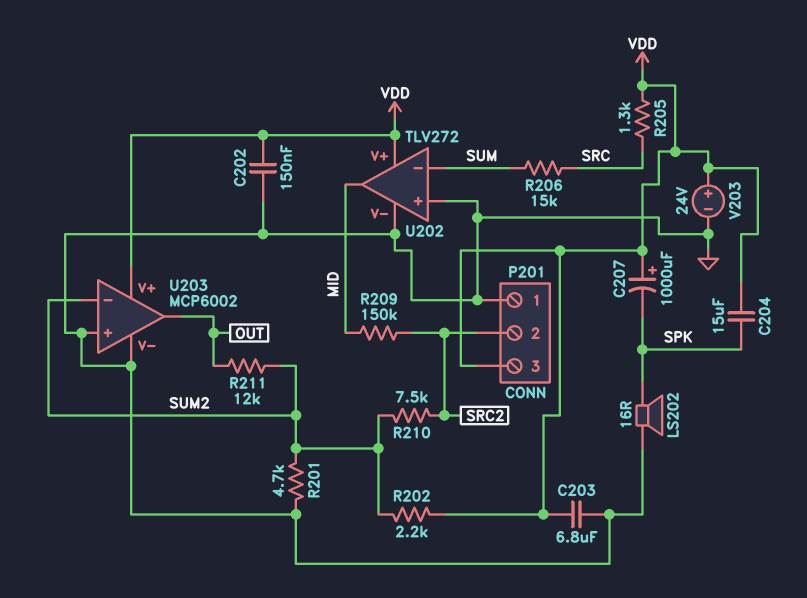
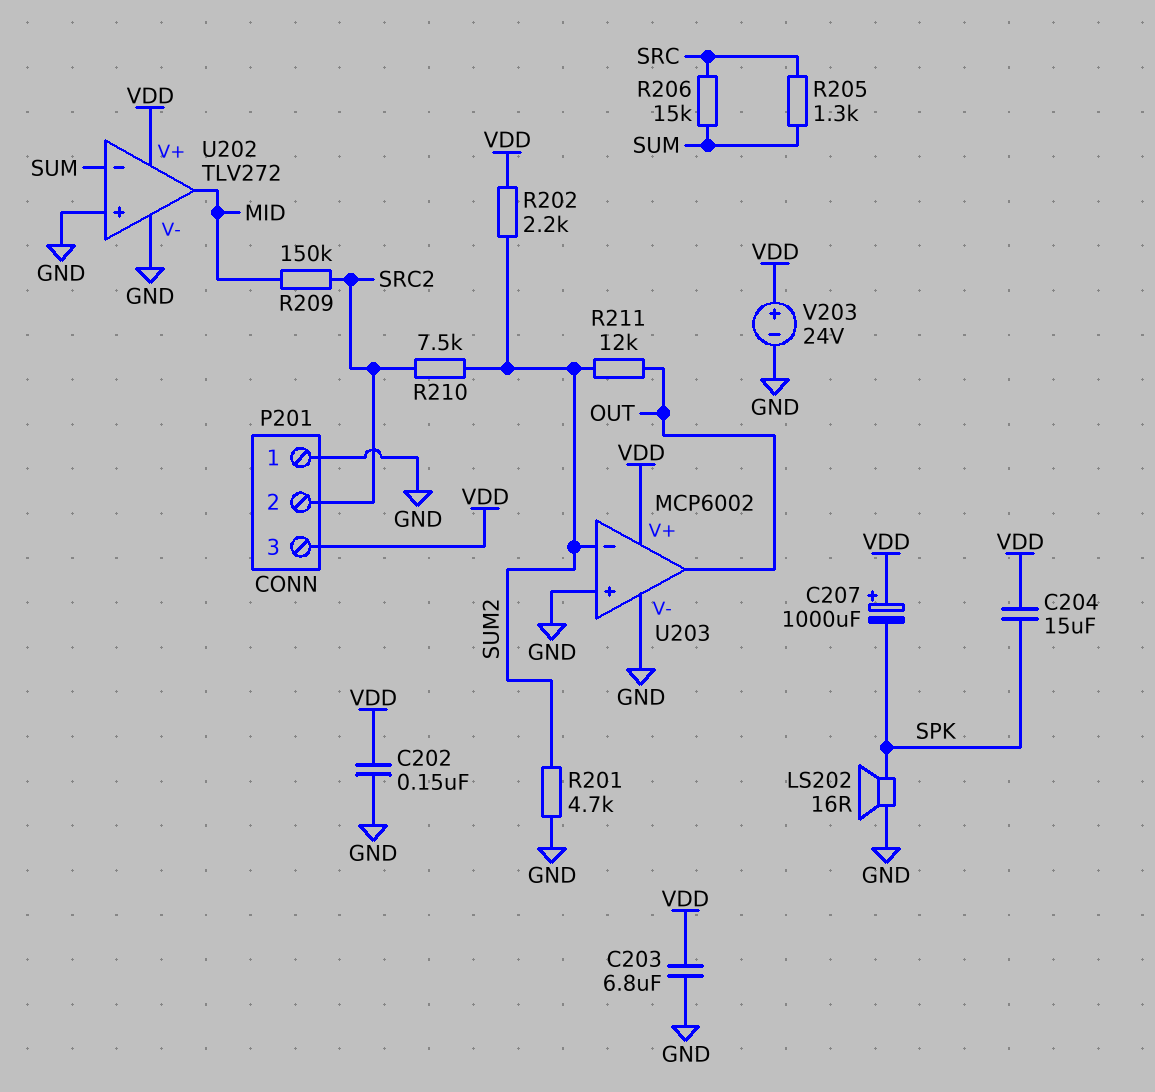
R205: 1.3k (SRC, VDD) -> 1.3k (SRC, SUM)

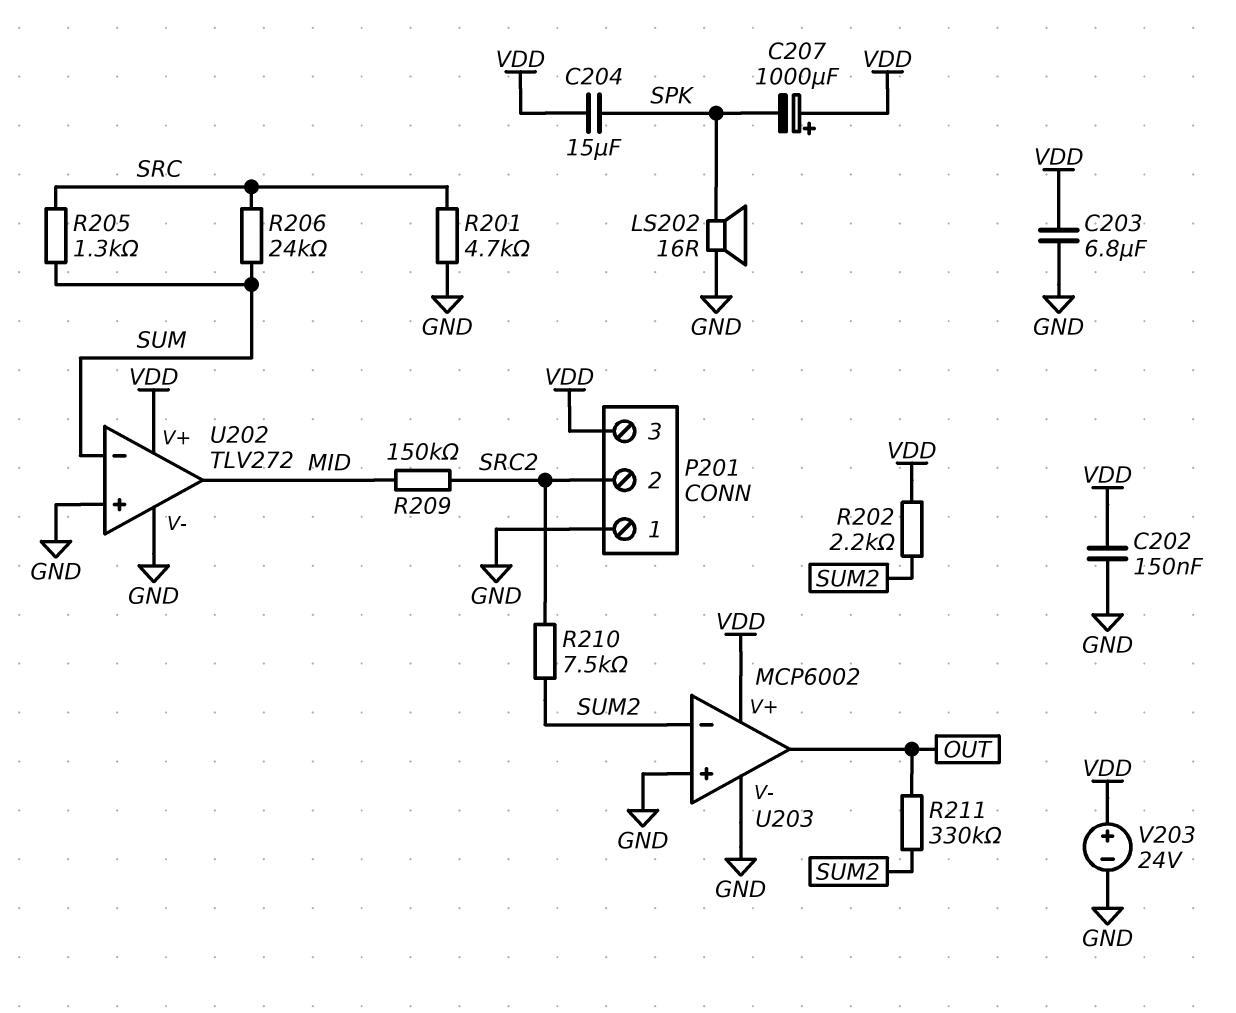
R201: 4.7k (GND, SUM2) -> 4.7k (GND, SRC)
R206: 15k (SRC, SUM) -> 24k (SRC, SUM)
R211: 12k (OUT, SUM2) -> 330k (OUT, SUM2)

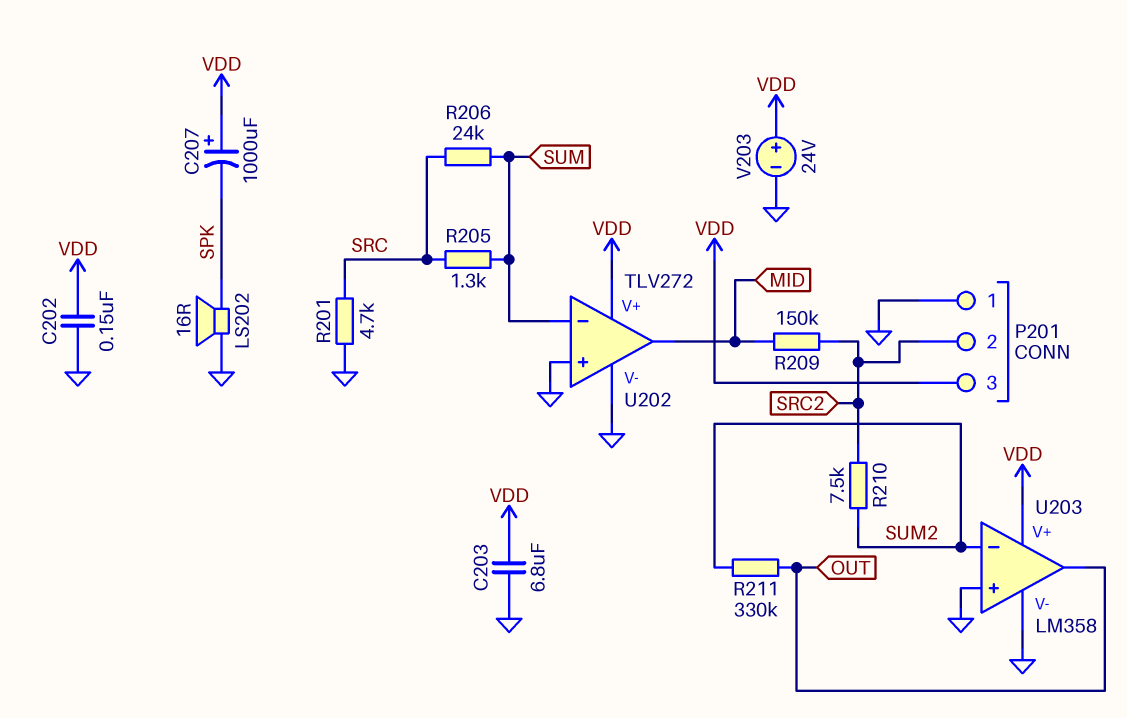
C204: 15uF (SPK, VDD) -> none
R202: 2.2k (SUM2, VDD) -> none
U203: MCP6002 -> LM358

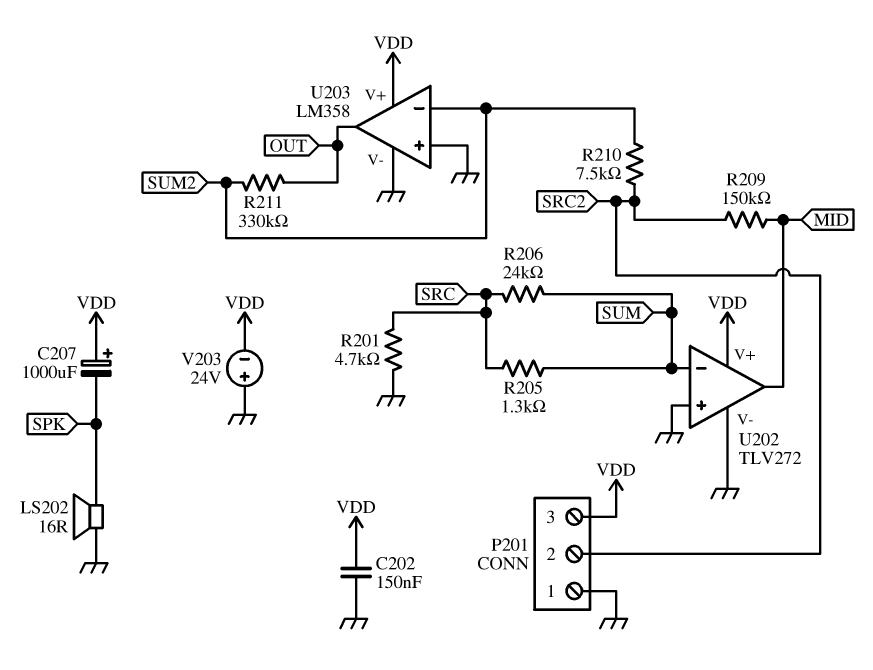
C203: 6.8uF (GND, VDD) -> none
V203: 24V (plus VDD, minus GND) -> 24V (plus GND, minus VDD)

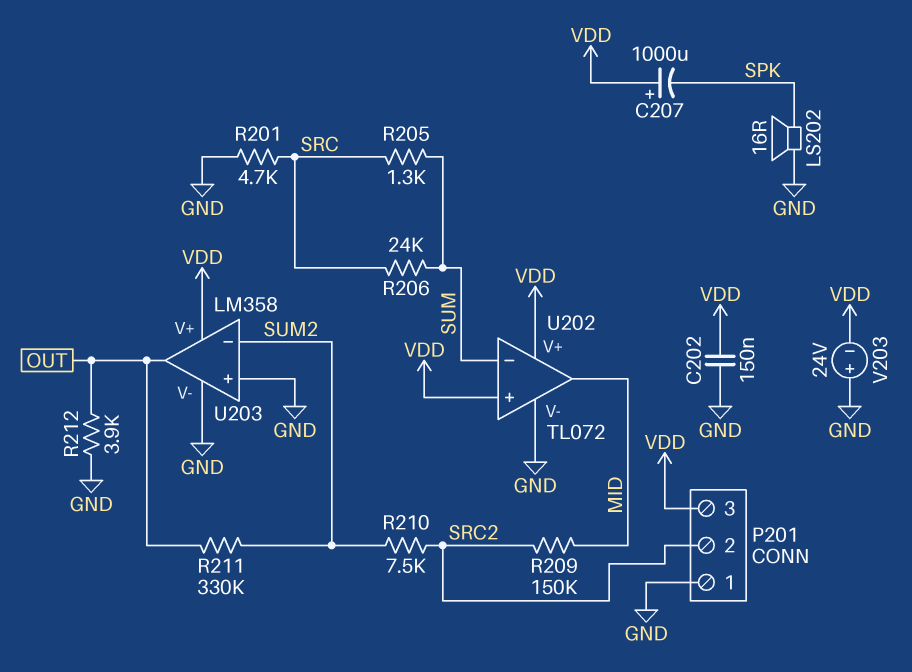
R212: none -> 3.9k (GND, OUT)
U202: TLV272 -> TL072
U202 pin in+: GND -> VDD

